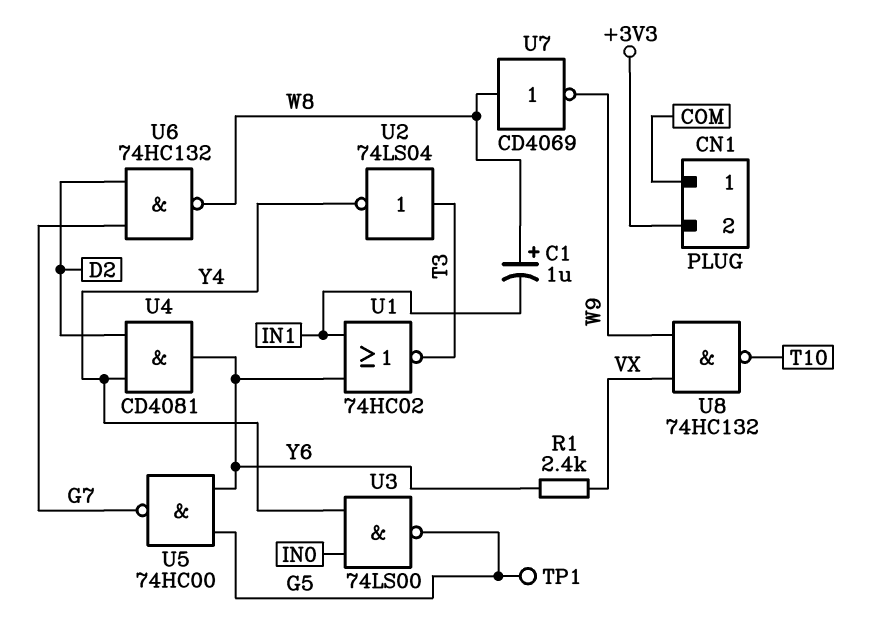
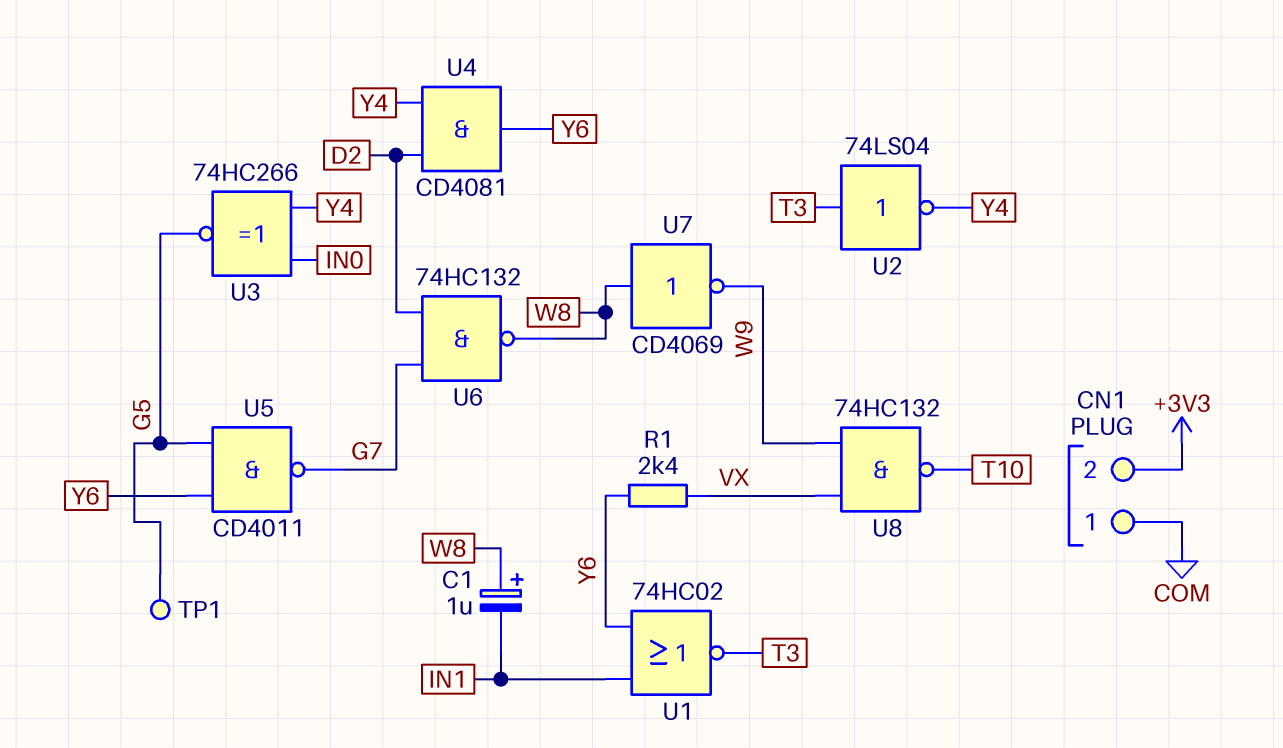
U3: NAND 74LS00 (in IN0, in Y4, out G5) -> XNOR 74HC266 (in IN0, in Y4, out G5)
U5: NAND 74HC00 (in G5, in Y6, out G7) -> NAND CD4011 (in G5, in Y6, out G7)

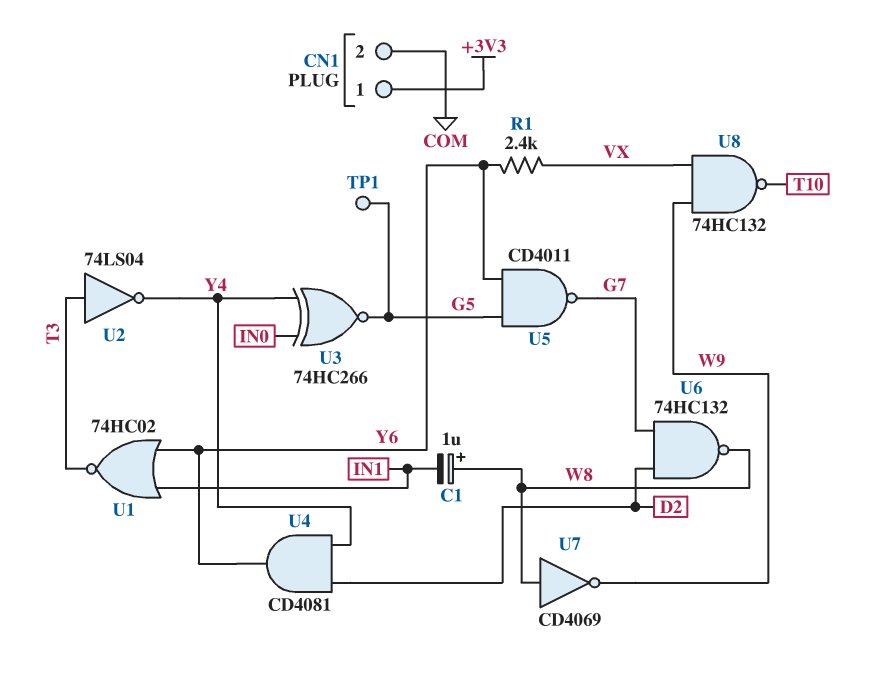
CN1 pin 1: COM -> +3V3
CN1 pin 2: +3V3 -> COM

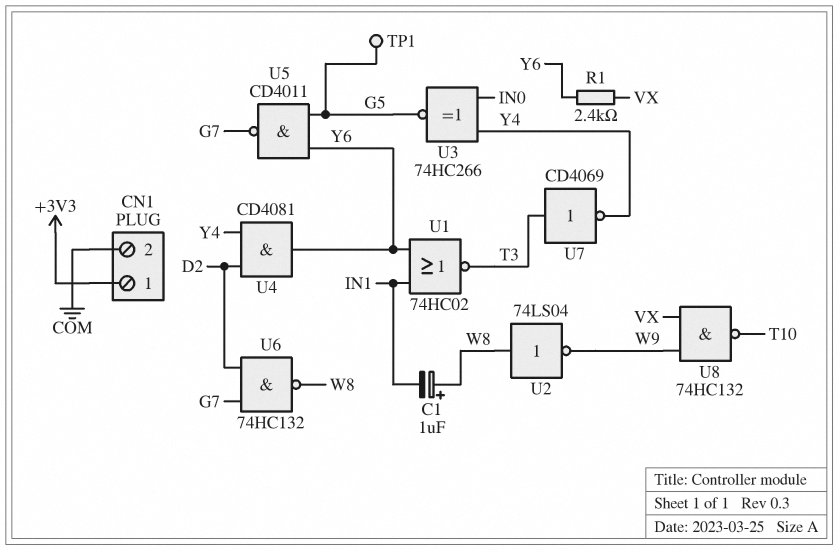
U2: NOT 74LS04 (in T3, out Y4) -> NOT 74LS04 (in W8, out W9)
U7: NOT CD4069 (in W8, out W9) -> NOT CD4069 (in T3, out Y4)

